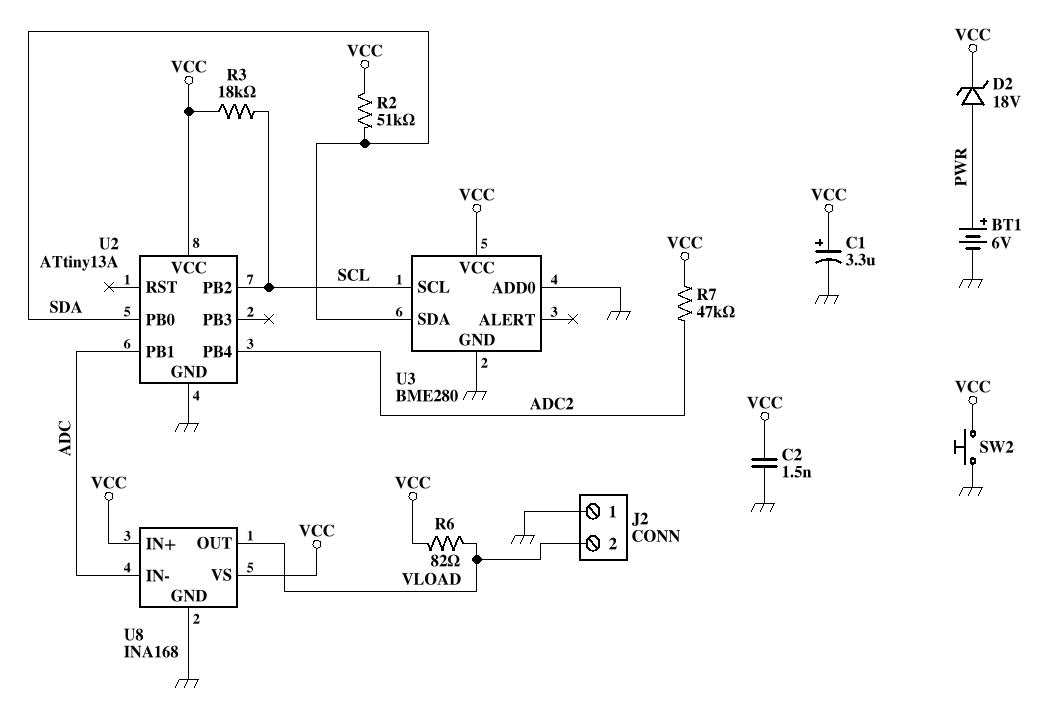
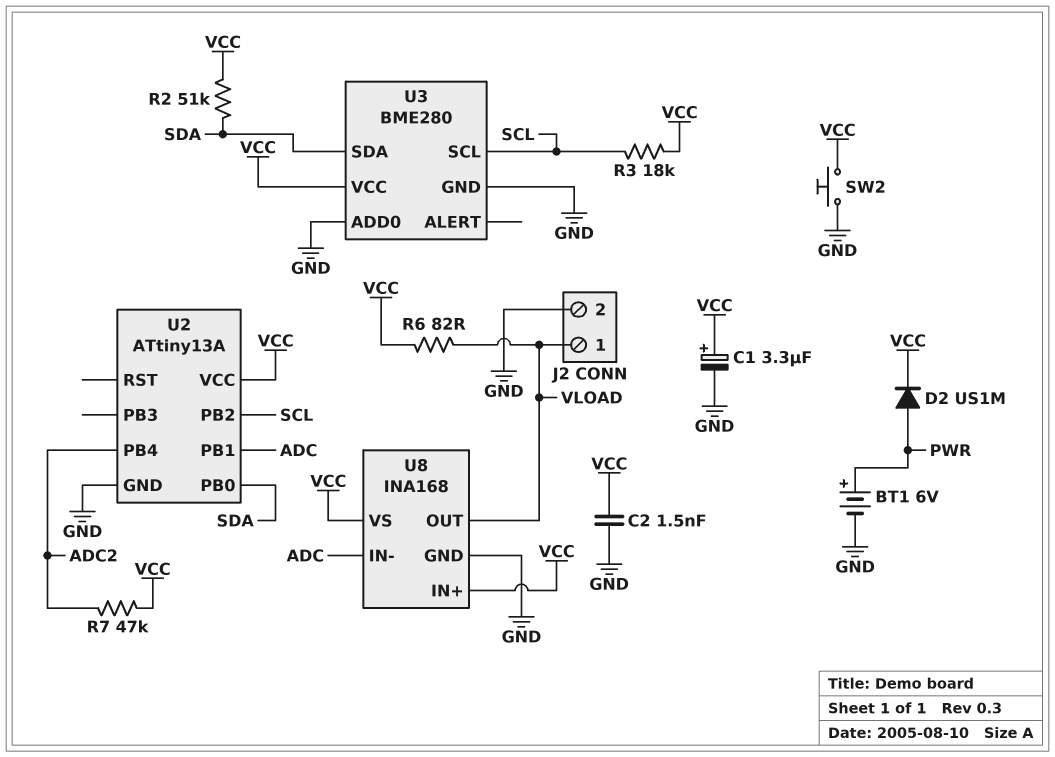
D2: zener 18V (A PWR, K VCC) -> diode US1M (A PWR, K VCC)
J2 pin 1: GND -> VLOAD
J2 pin 2: VLOAD -> GND

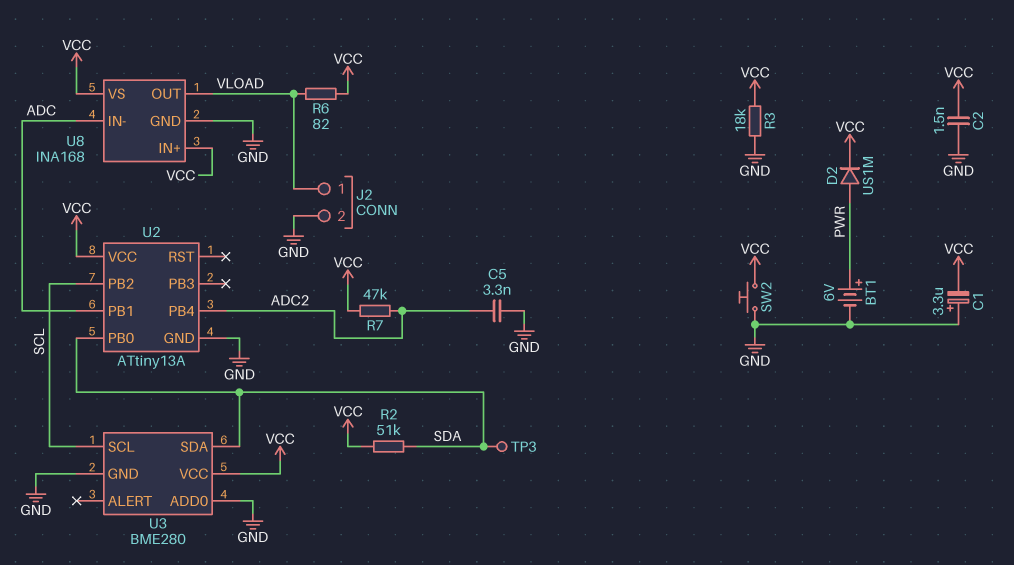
C1: 3.3uF (plus VCC, minus GND) -> 3.3uF (plus GND, minus VCC)
C5: none -> 3.3nF (ADC2, GND)
R3: 18k (SCL, VCC) -> 18k (GND, VCC)
TP3: none -> test point (SDA)

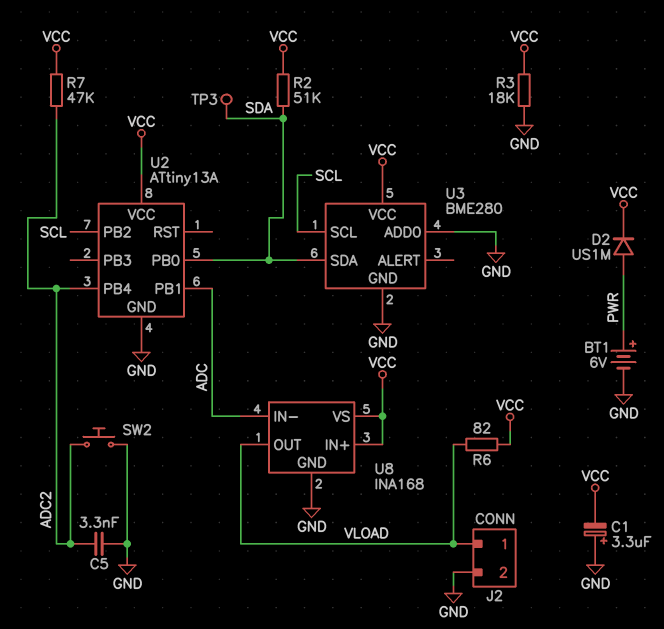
C2: 1.5nF (GND, VCC) -> none
SW2: button (GND, VCC) -> button (ADC2, GND)

